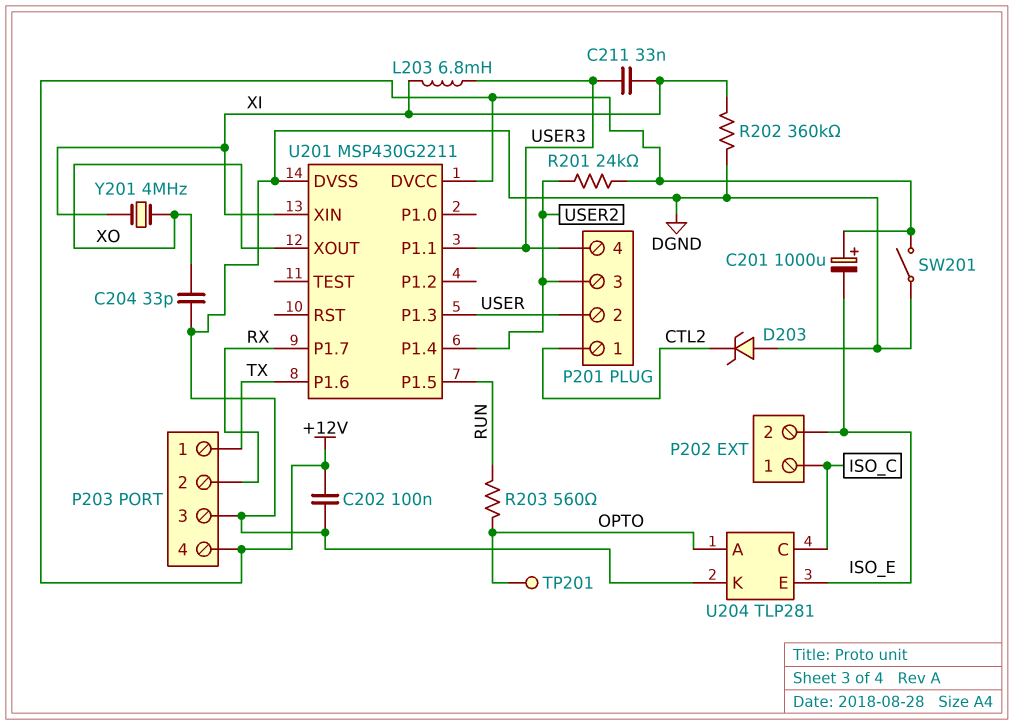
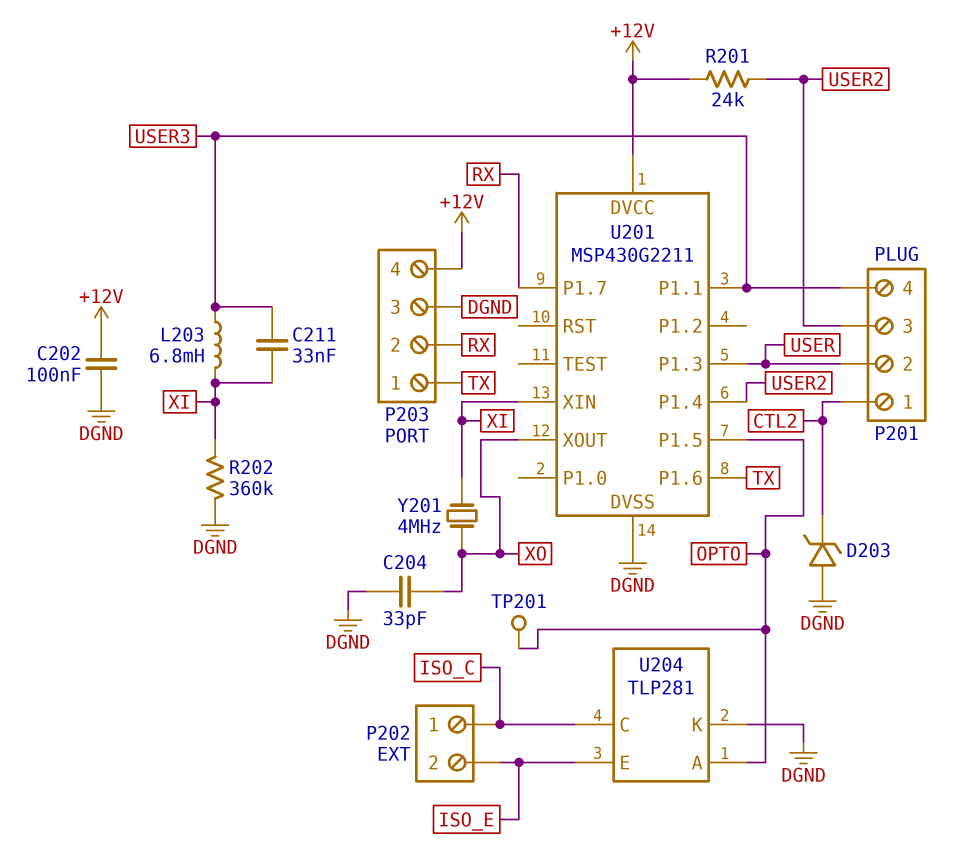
C201: 1000uF (plus +12V, minus ISO_E) -> none
R203: 560 (OPTO, RUN) -> none
SW201: switch (+12V, DGND) -> none
U201 pin P1.5: RUN -> OPTO

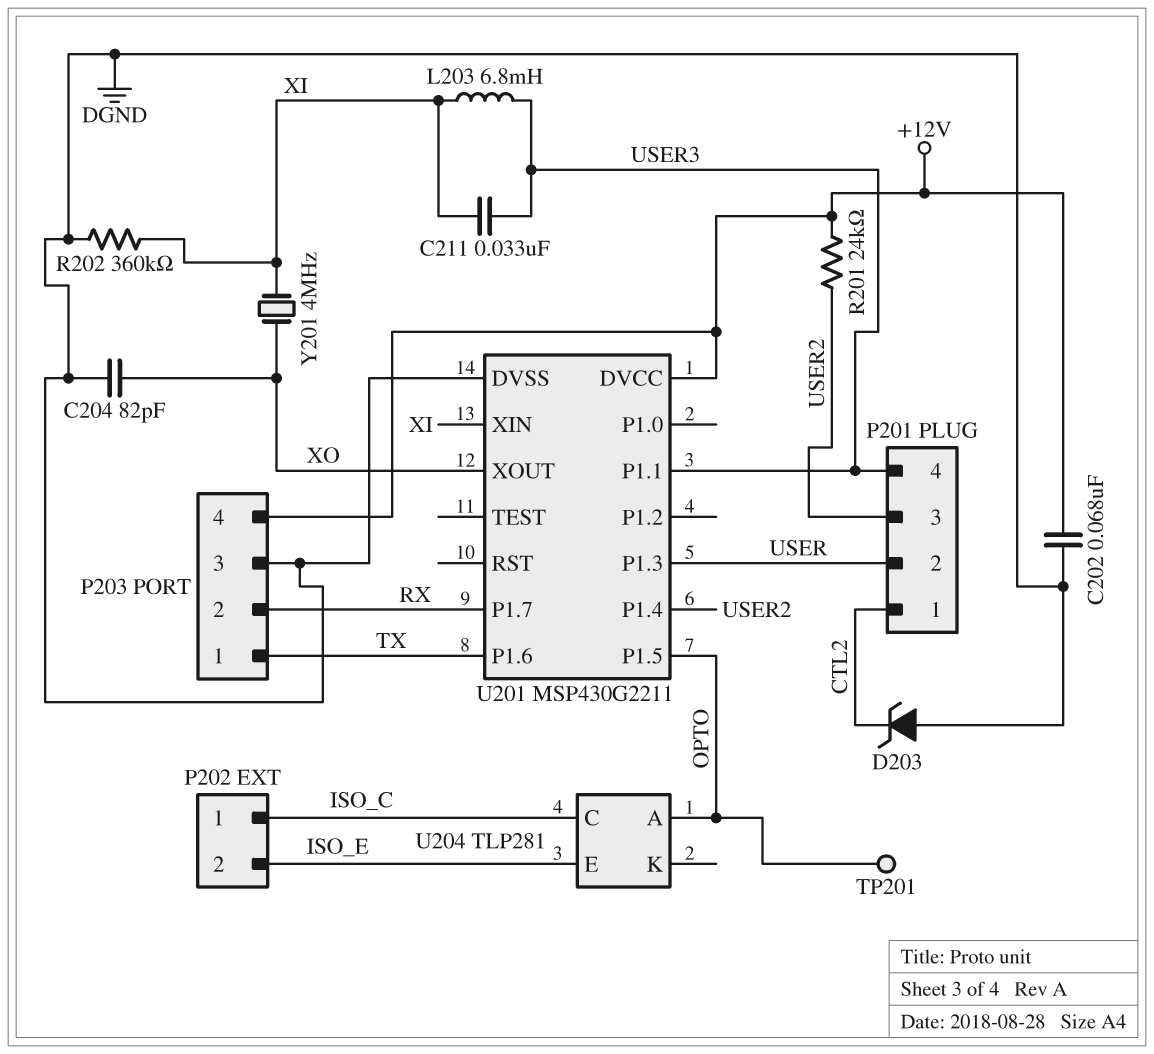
C202: 100nF (+12V, DGND) -> 68nF (+12V, DGND)
C204: 33pF (DGND, XO) -> 82pF (DGND, XO)
U204 pin K: DGND -> none

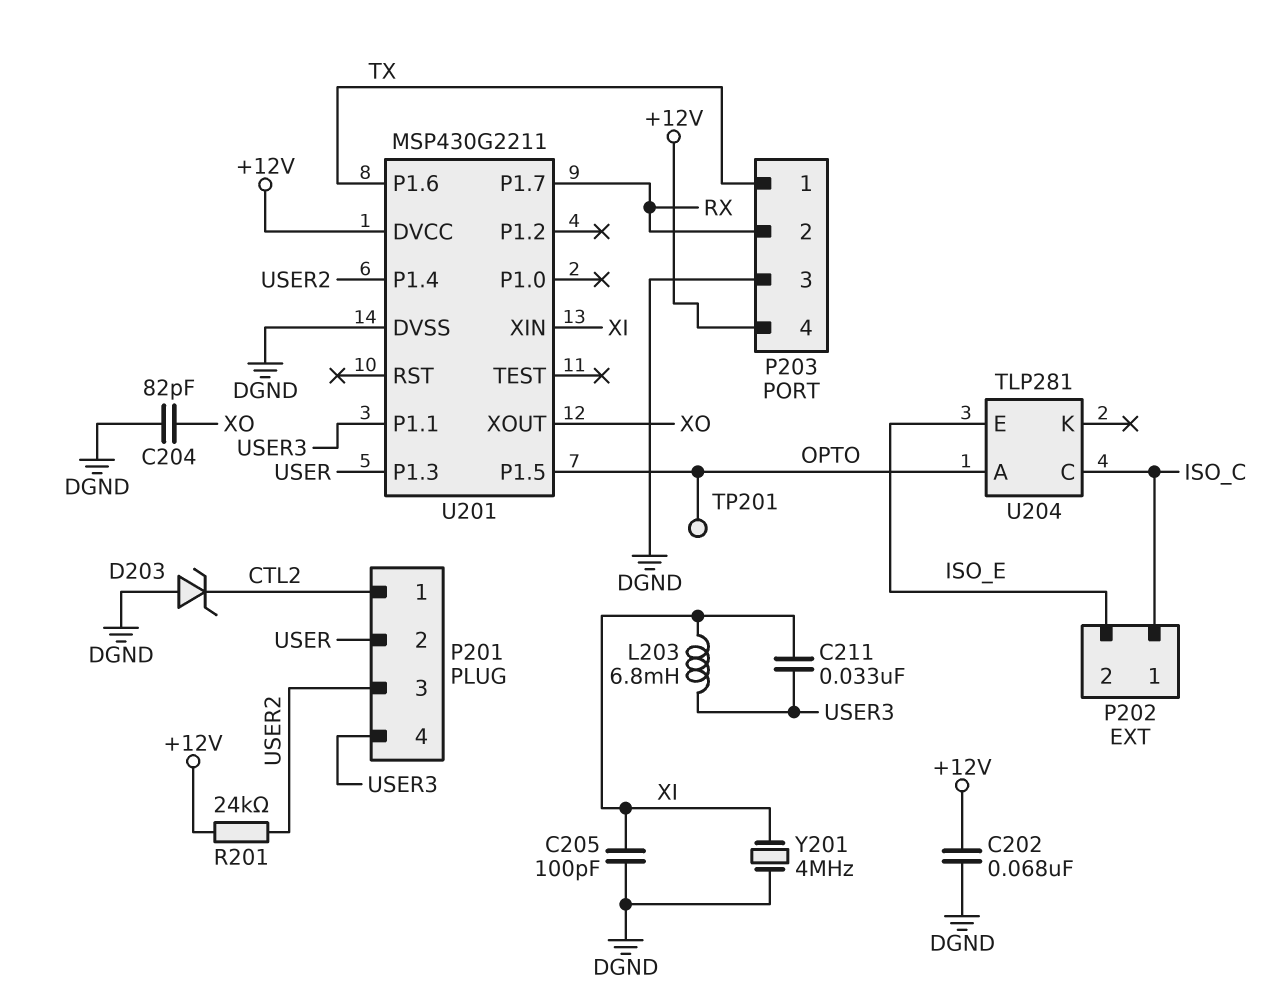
C205: none -> 100pF (DGND, XI)
R202: 360k (DGND, XI) -> none
Y201: 4MHz (XI, XO) -> 4MHz (DGND, XI)

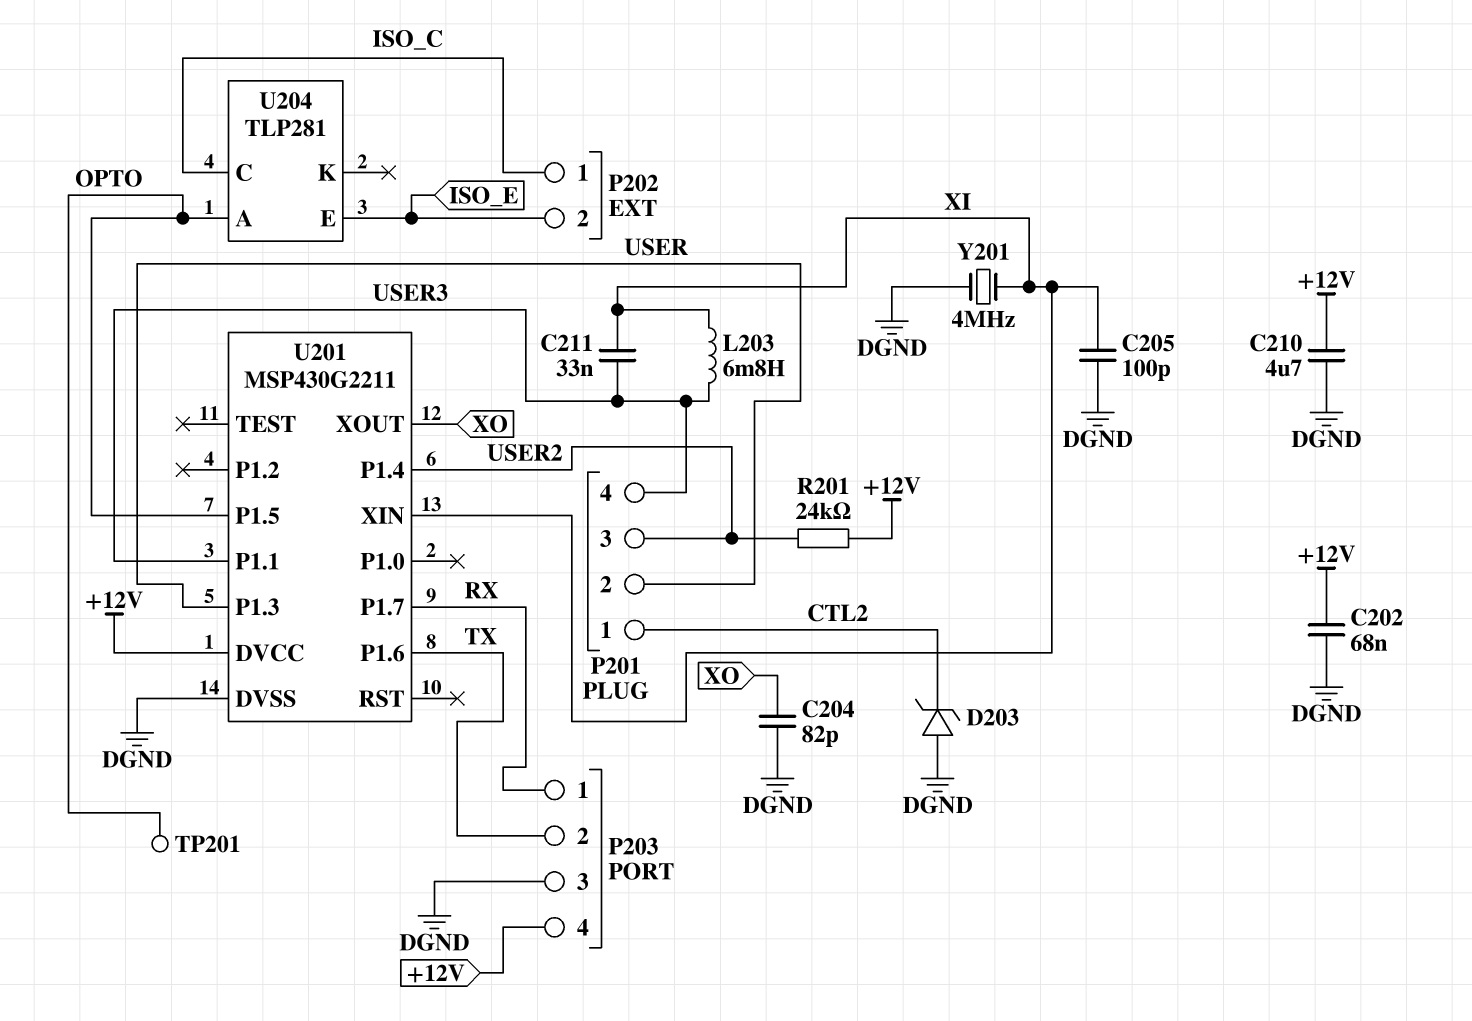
C210: none -> 4.7uF (+12V, DGND)
P203 pin 1: TX -> RX
P203 pin 2: RX -> TX

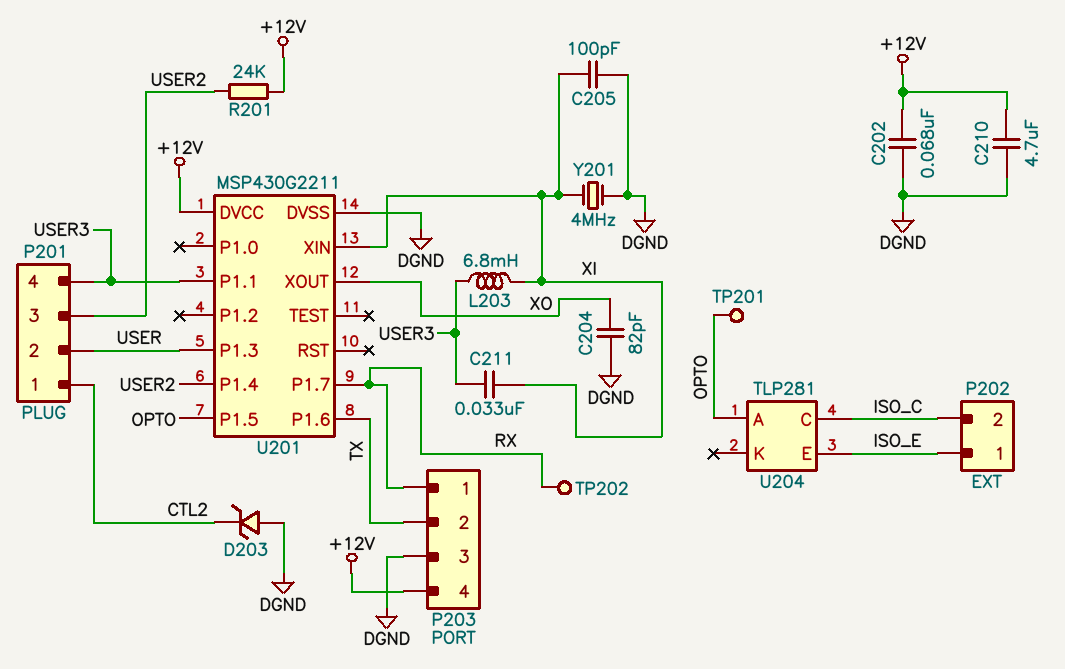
P202 pin 1: ISO_C -> ISO_E
P202 pin 2: ISO_E -> ISO_C
TP202: none -> test point (RX)

